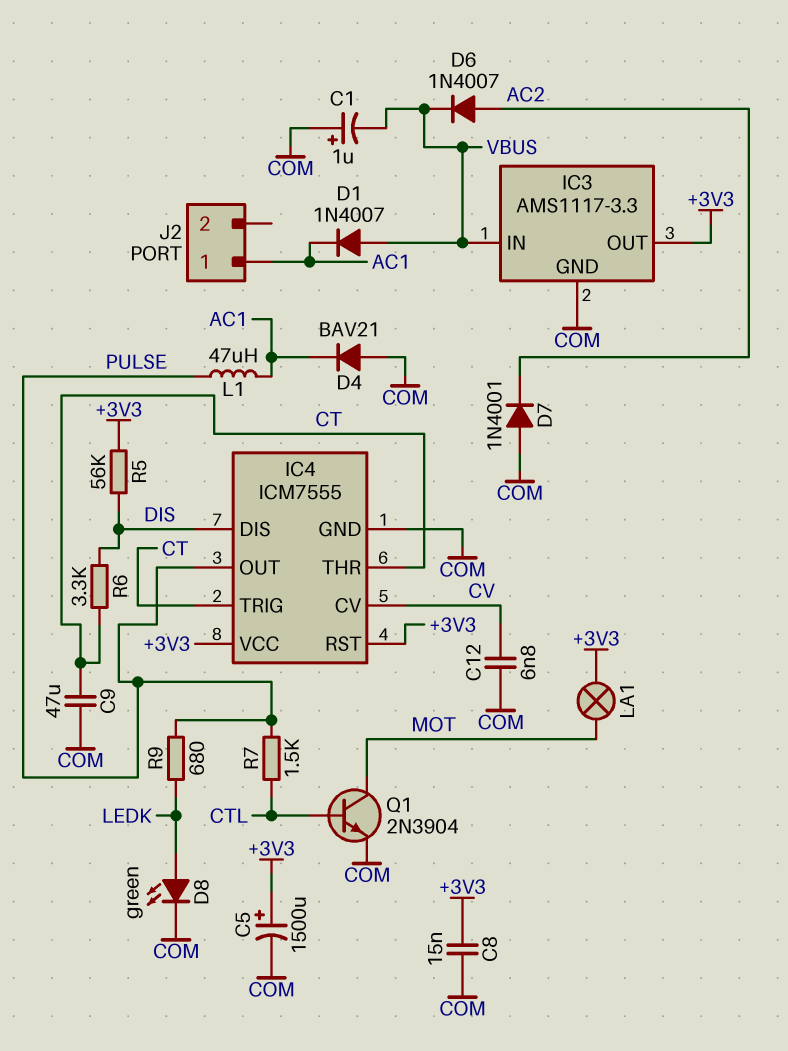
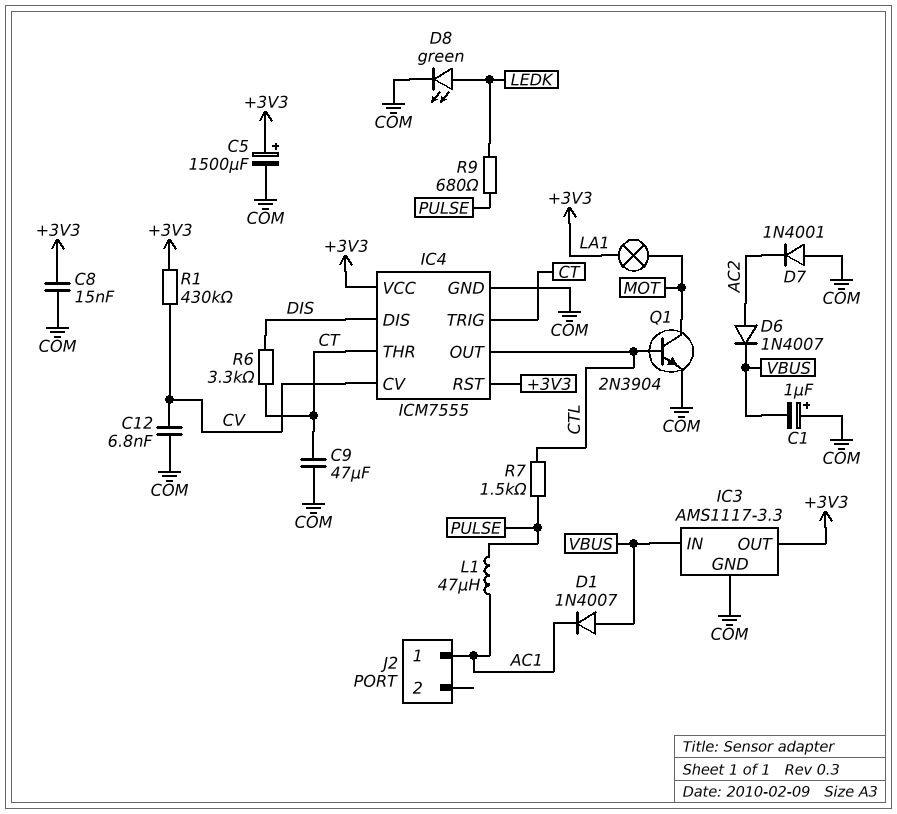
D4: diode BAV21 (A COM, K AC1) -> none
IC4 pin OUT: PULSE -> CTL
R1: none -> 430k (+3V3, CV)
R5: 56k (+3V3, DIS) -> none

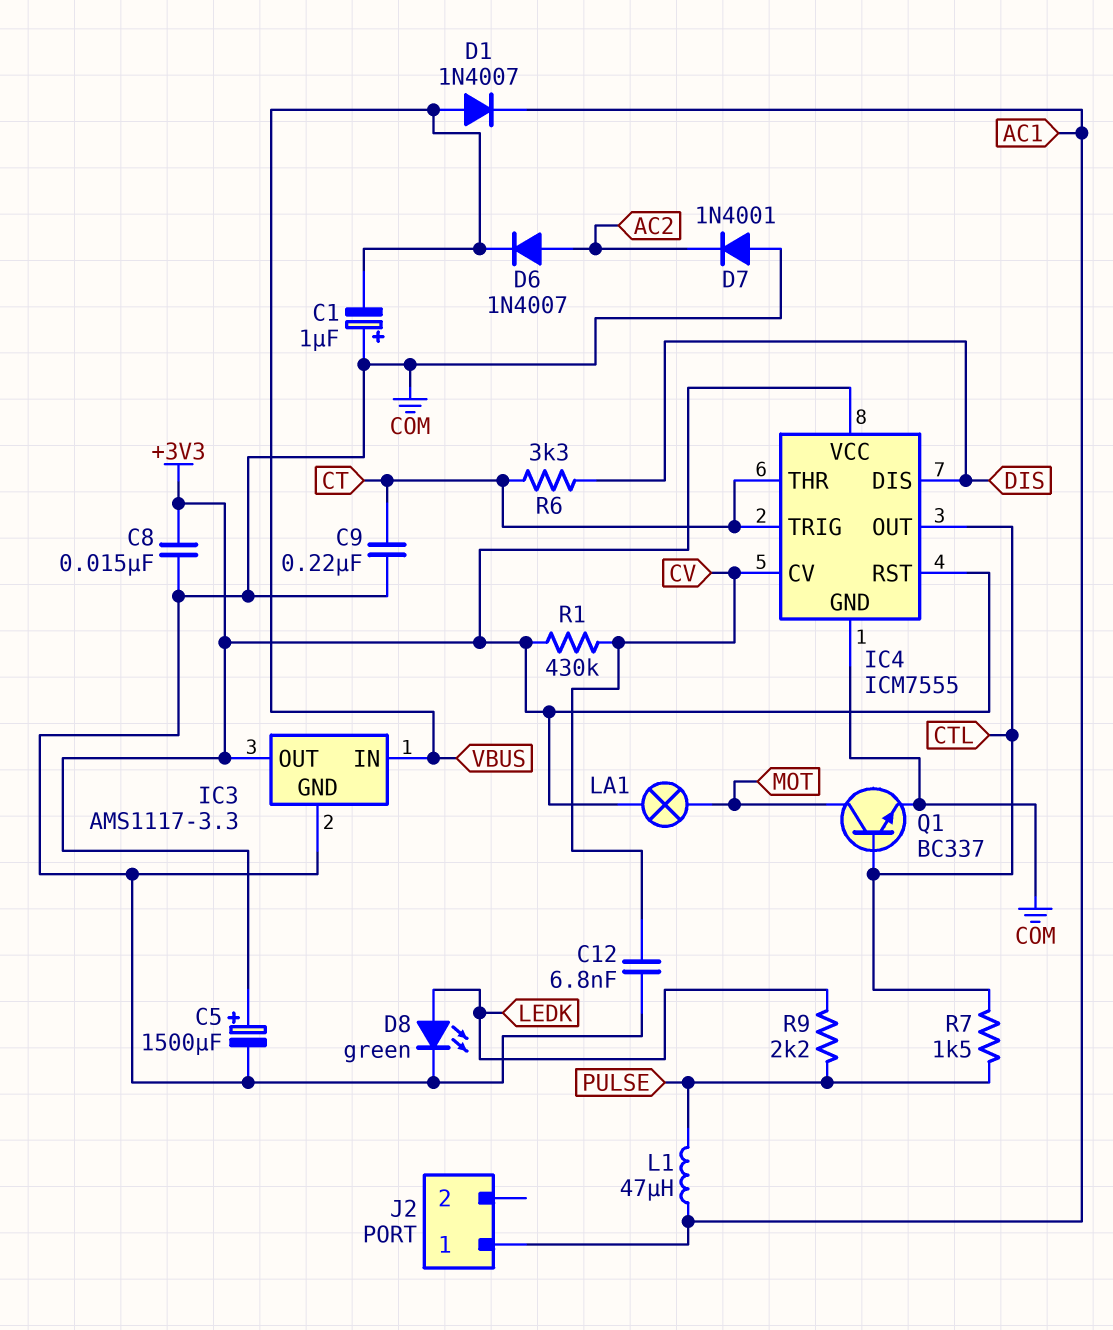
C9: 47uF (COM, CT) -> 220nF (COM, CT)
Q1: NPN 2N3904 (B CTL, C MOT, E COM) -> NPN BC337 (B CTL, C MOT, E COM)
R9: 680 (LEDK, PULSE) -> 2.2k (LEDK, PULSE)

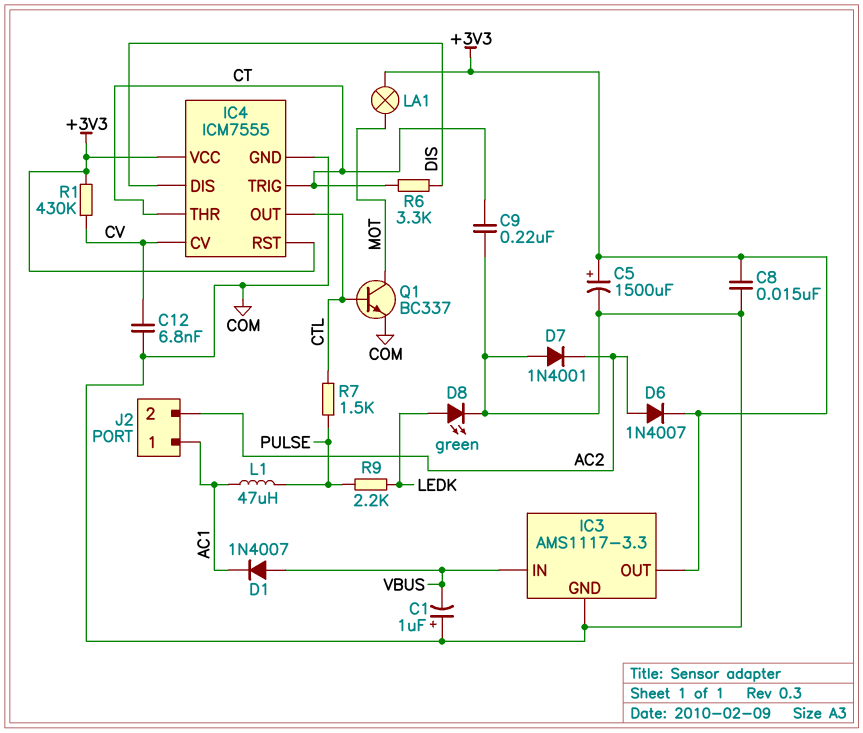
D6: diode 1N4007 (A AC2, K VBUS) -> diode 1N4007 (A AC2, K +3V3)
J2 pin 2: none -> AC2

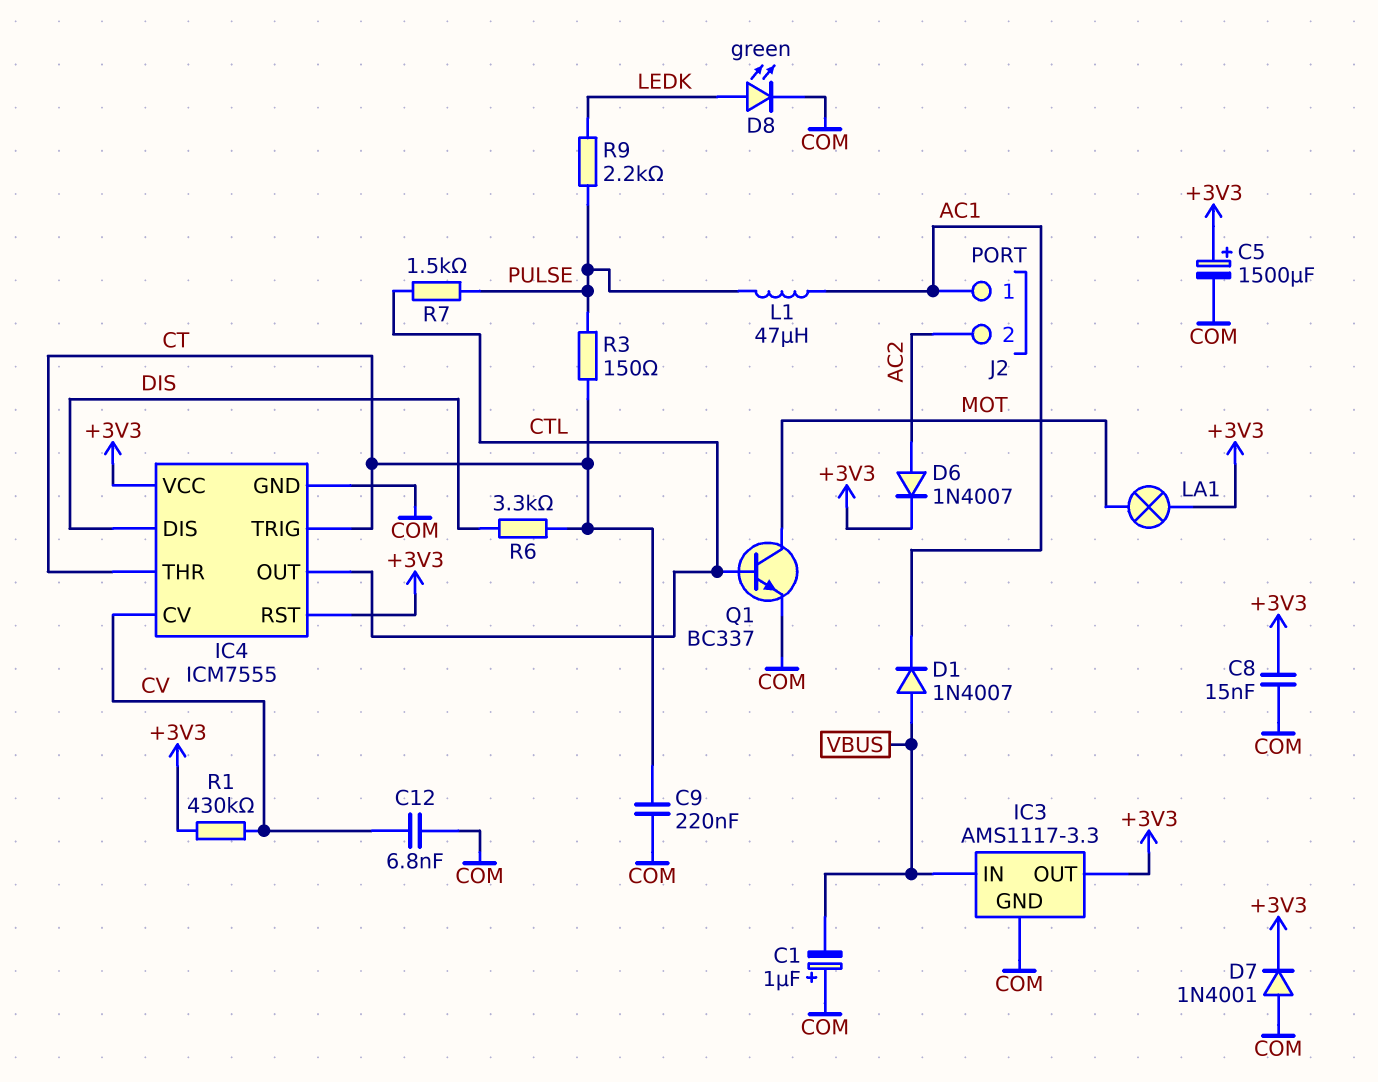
D7: diode 1N4001 (A COM, K AC2) -> diode 1N4001 (A COM, K +3V3)
R3: none -> 150 (CT, PULSE)

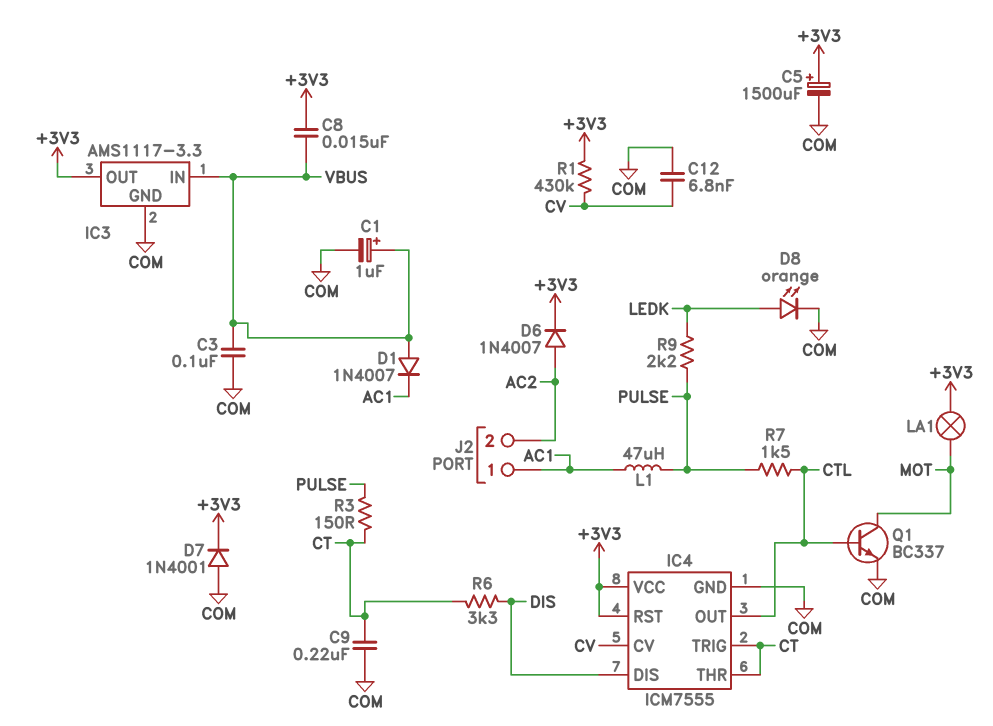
C1: 1uF (plus COM, minus VBUS) -> 1uF (plus VBUS, minus COM)
C3: none -> 100nF (COM, VBUS)
C8: 15nF (+3V3, COM) -> 15nF (+3V3, VBUS)
D8: LED green (A LEDK, K COM) -> LED orange (A LEDK, K COM)

